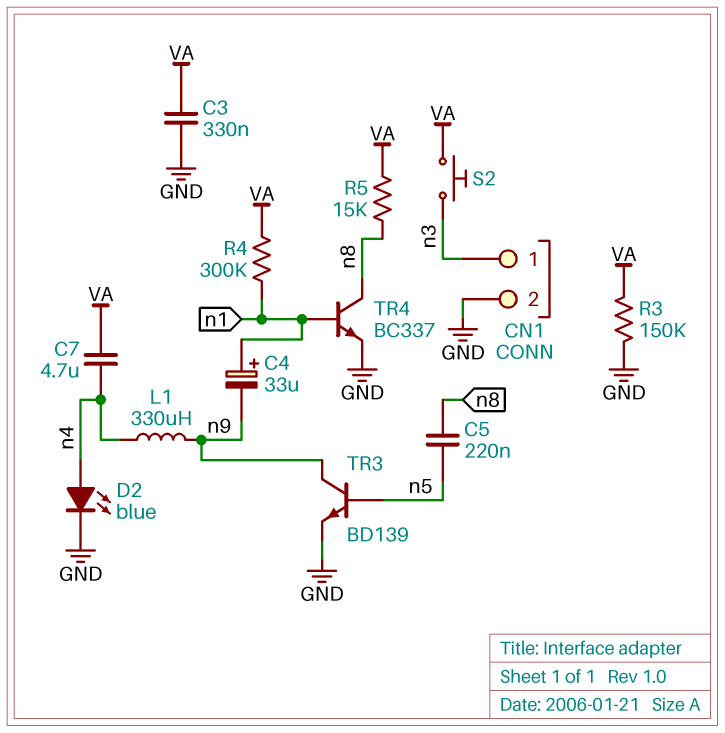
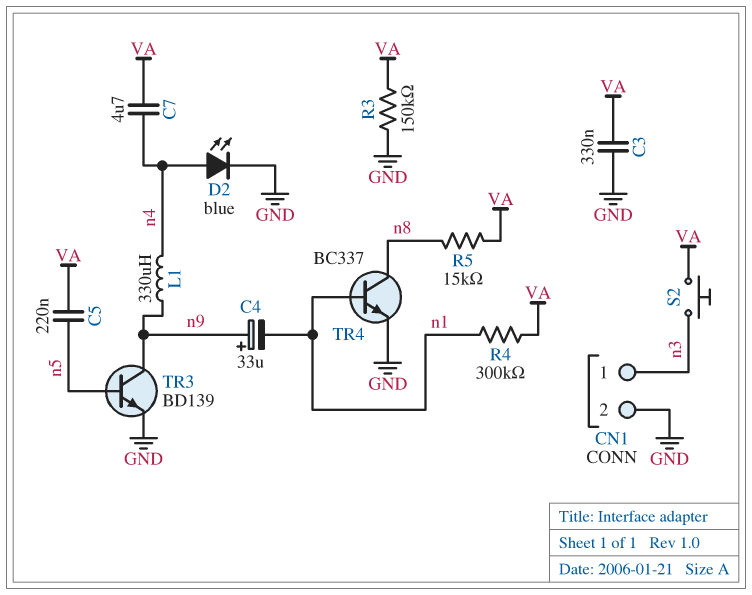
C4: 33uF (plus n1, minus n9) -> 33uF (plus n9, minus n1)
C5: 220nF (n5, n8) -> 220nF (VA, n5)

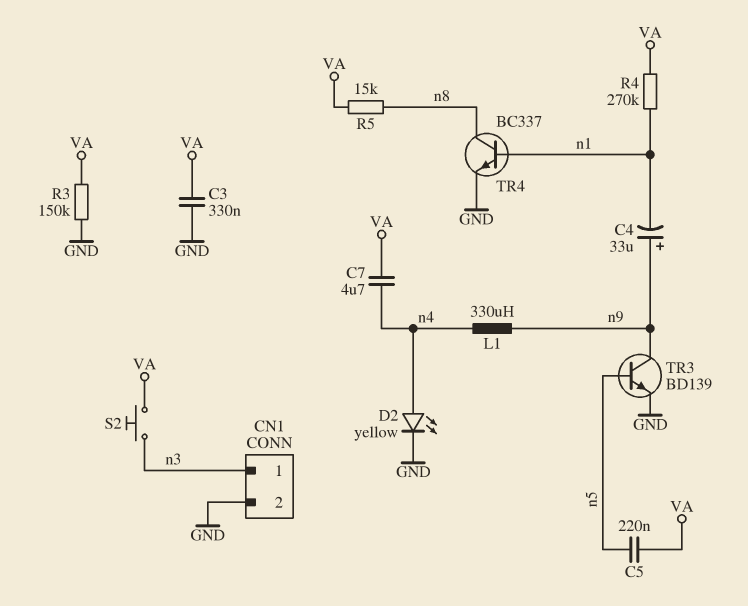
D2: LED blue (A n4, K GND) -> LED yellow (A n4, K GND)
R4: 300k (VA, n1) -> 270k (VA, n1)

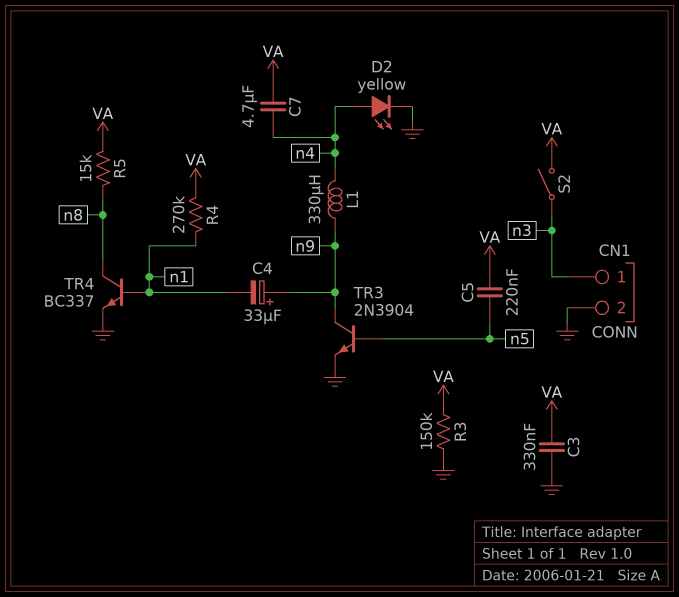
S2: button (VA, n3) -> switch (VA, n3)
TR3: NPN BD139 (B n5, C n9, E GND) -> NPN 2N3904 (B n5, C n9, E GND)

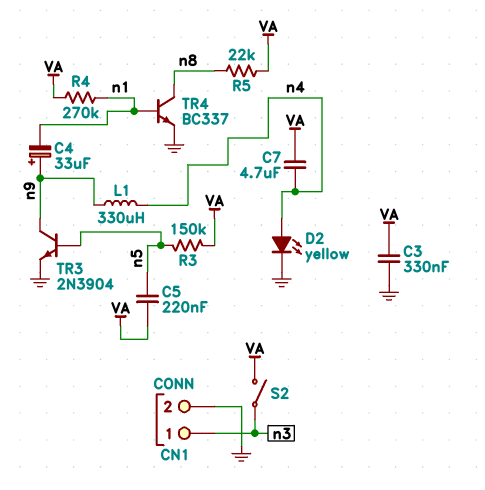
R3: 150k (GND, VA) -> 150k (VA, n5)
R5: 15k (VA, n8) -> 22k (VA, n8)

